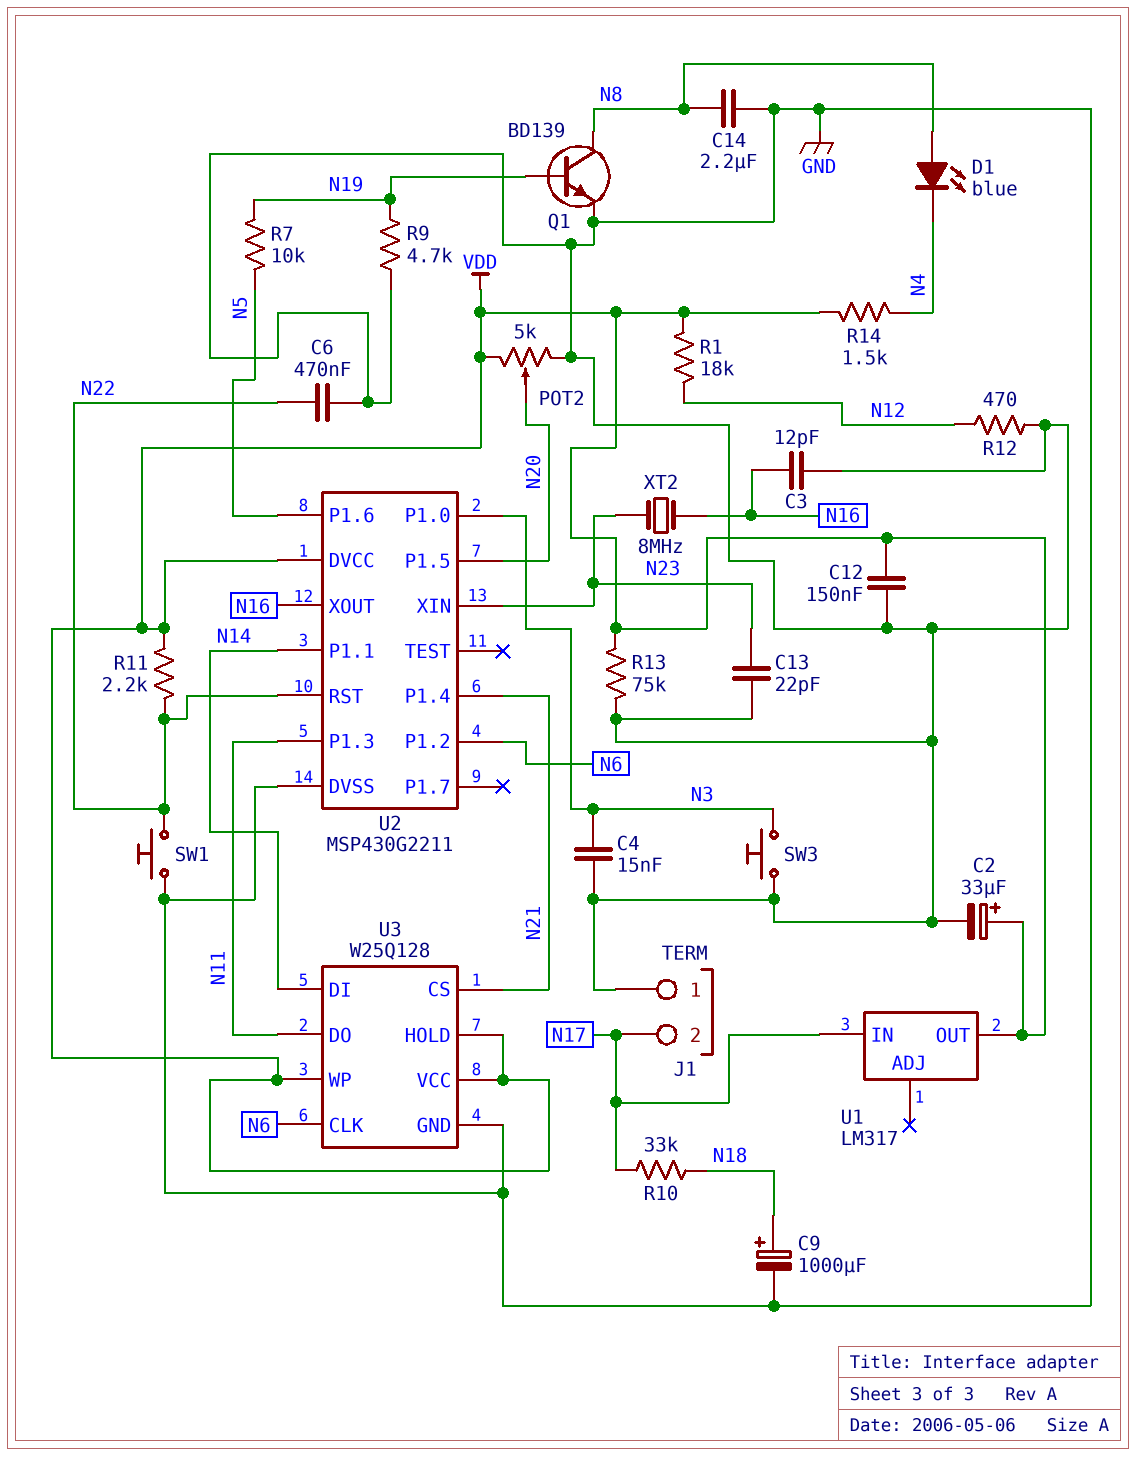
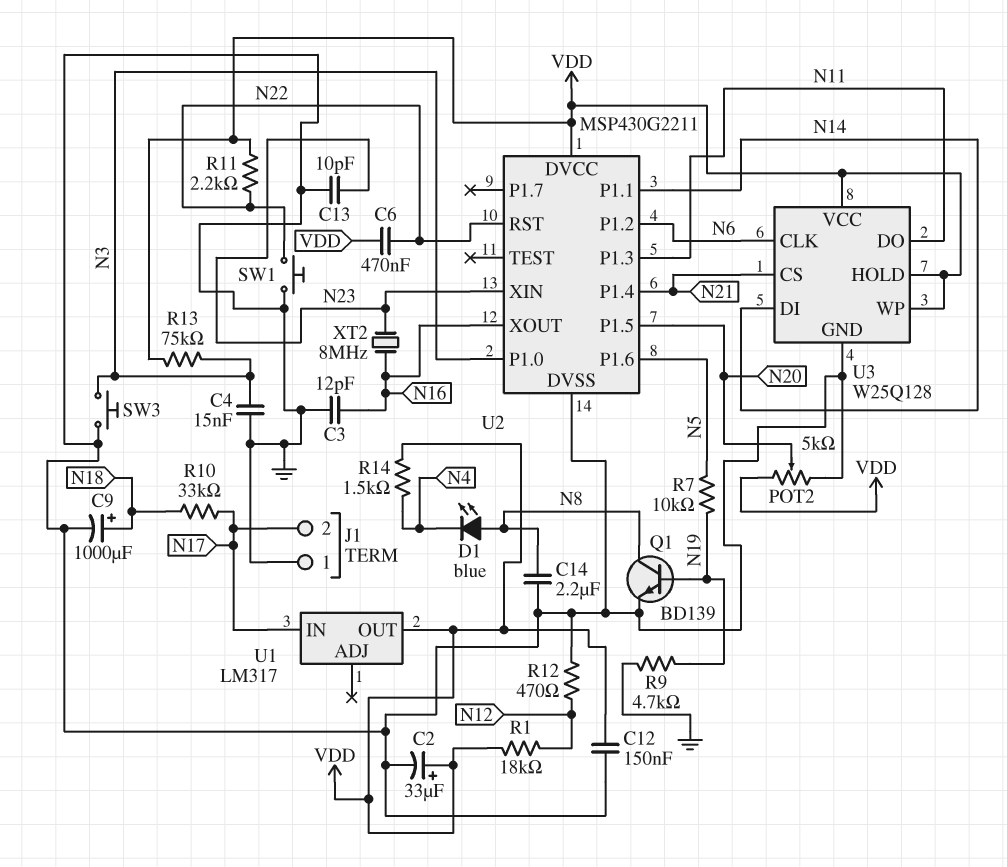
C6: 470nF (GND, N22) -> 470nF (N22, VDD)
C13: 22pF (GND, N23) -> 10pF (GND, N23)
R13: 75k (GND, VDD) -> 75k (N3, VDD)

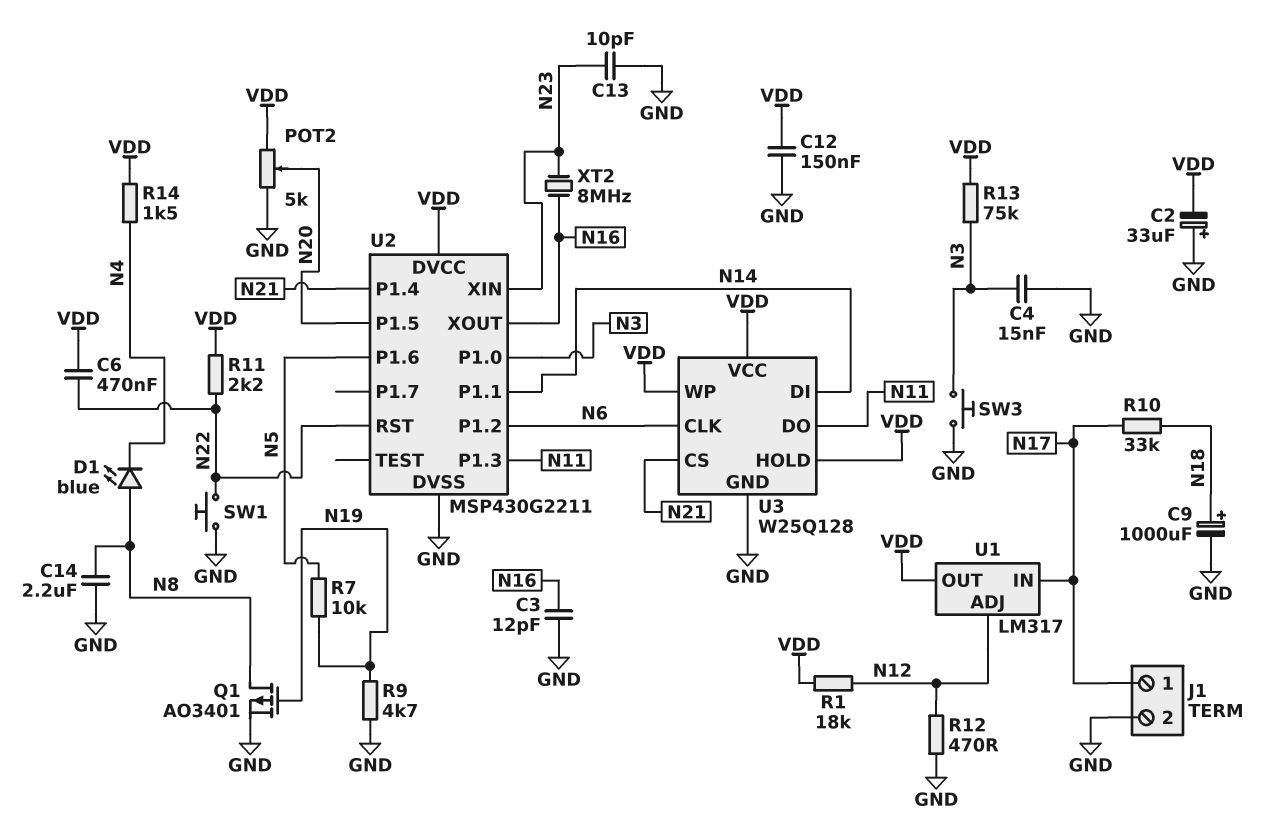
C2: 33uF (plus VDD, minus GND) -> 33uF (plus GND, minus VDD)
J1 pin 1: GND -> N17
J1 pin 2: N17 -> GND
Q1: NPN BD139 (B N19, C N8, E GND) -> PMOS AO3401 (G N19, D N8, S GND)
U1 pin ADJ: none -> N12

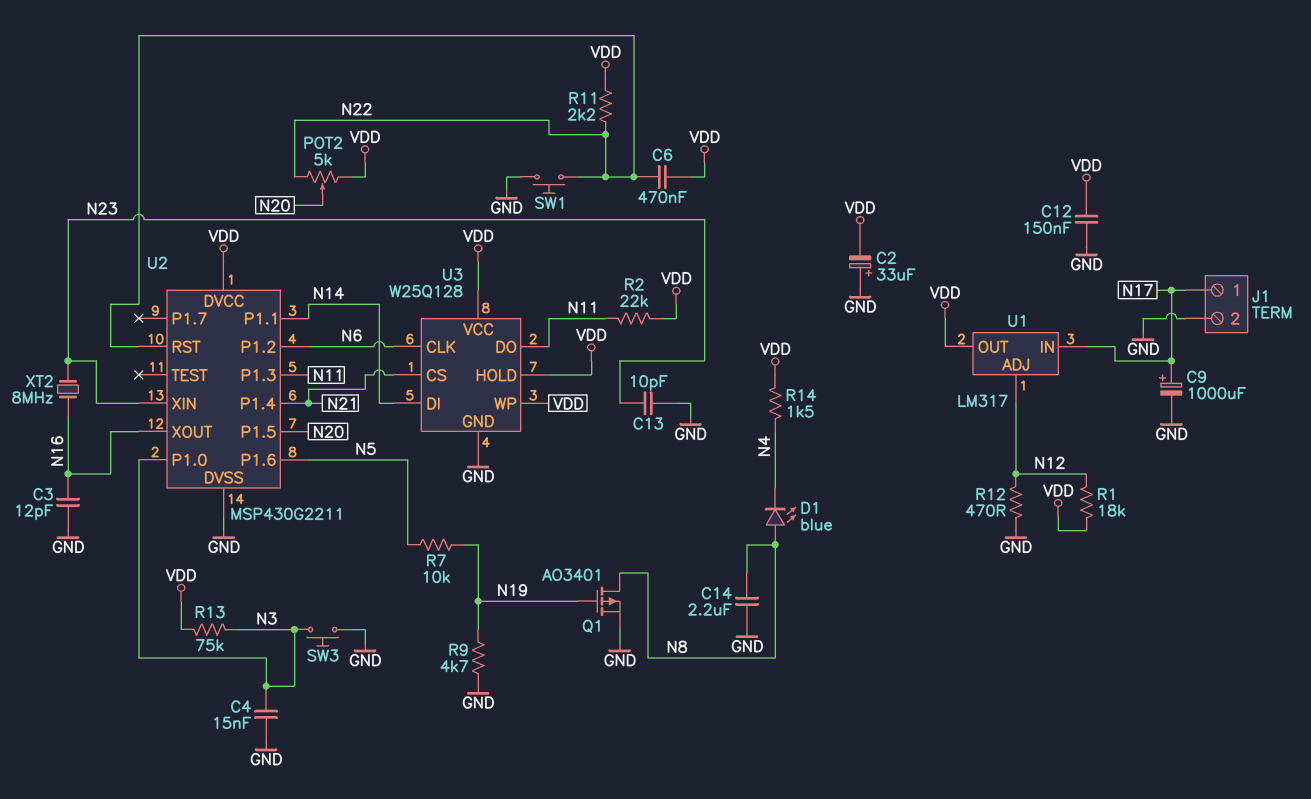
C9: 1000uF (plus N18, minus GND) -> 1000uF (plus N17, minus GND)
POT2: 5k (GND, VDD, wiper N20) -> 5k (N22, VDD, wiper N20)
R2: none -> 22k (N11, VDD)
R10: 33k (N17, N18) -> none

